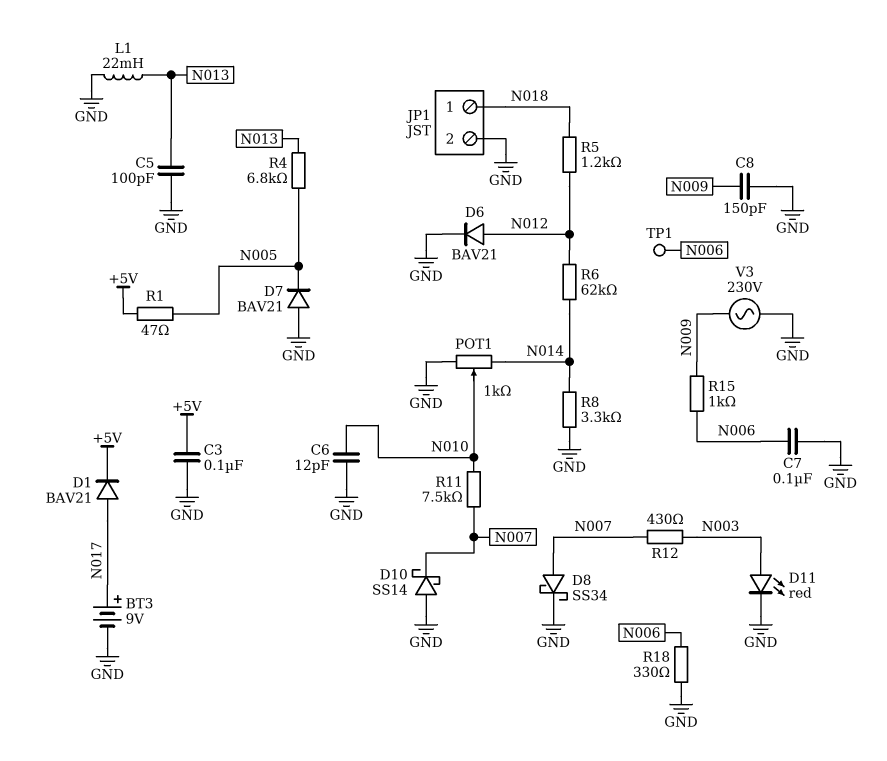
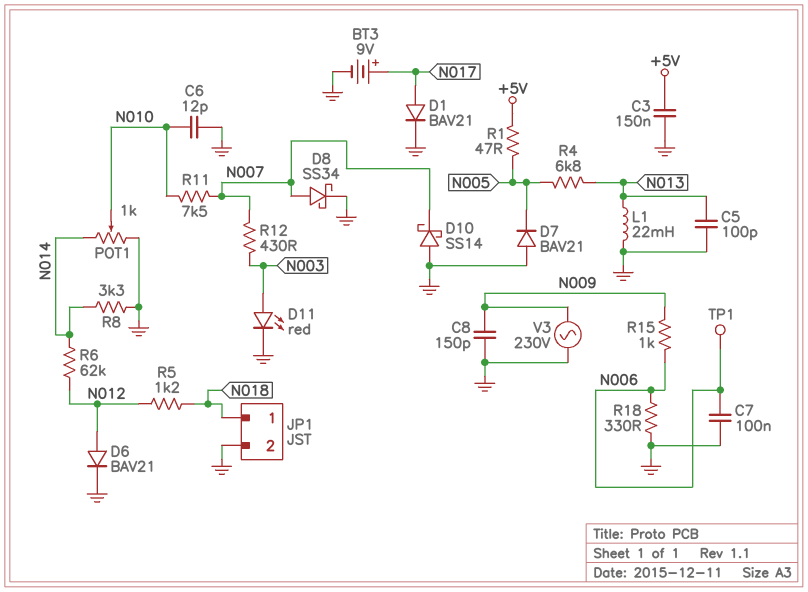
C3: 100nF (+5V, GND) -> 150nF (+5V, GND)
D1: diode BAV21 (A N017, K +5V) -> diode BAV21 (A N017, K GND)

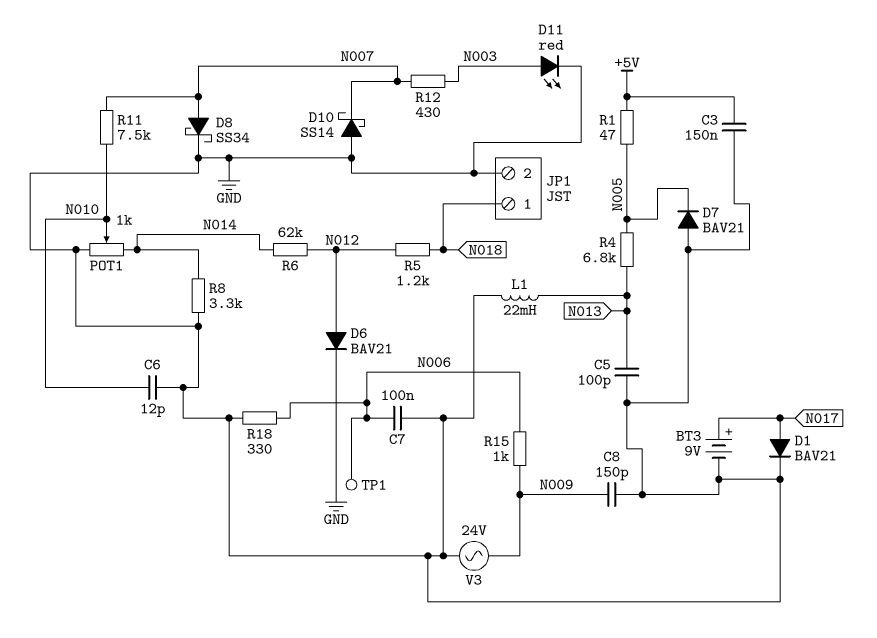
V3: AC 230V (GND, N009) -> AC 24V (GND, N009)

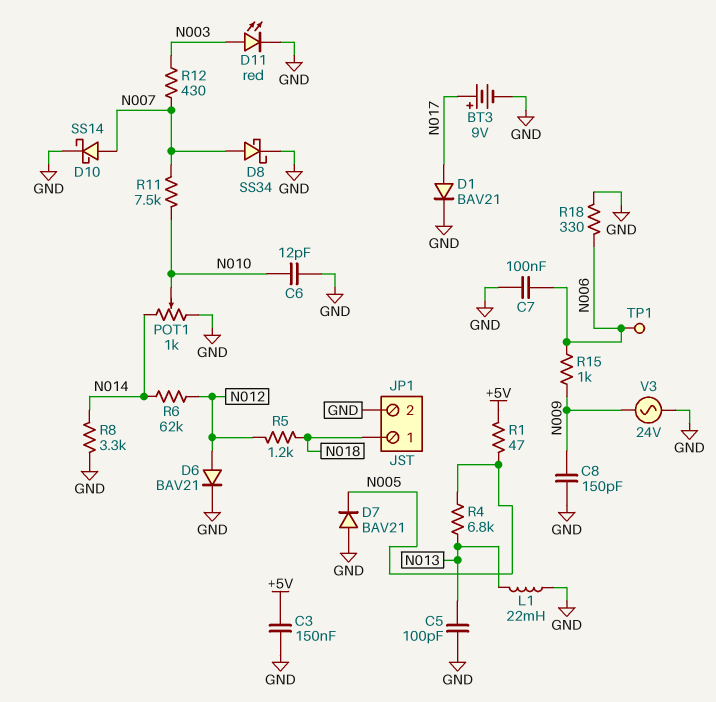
D10: schottky SS14 (A GND, K N007) -> schottky SS14 (A N007, K GND)

